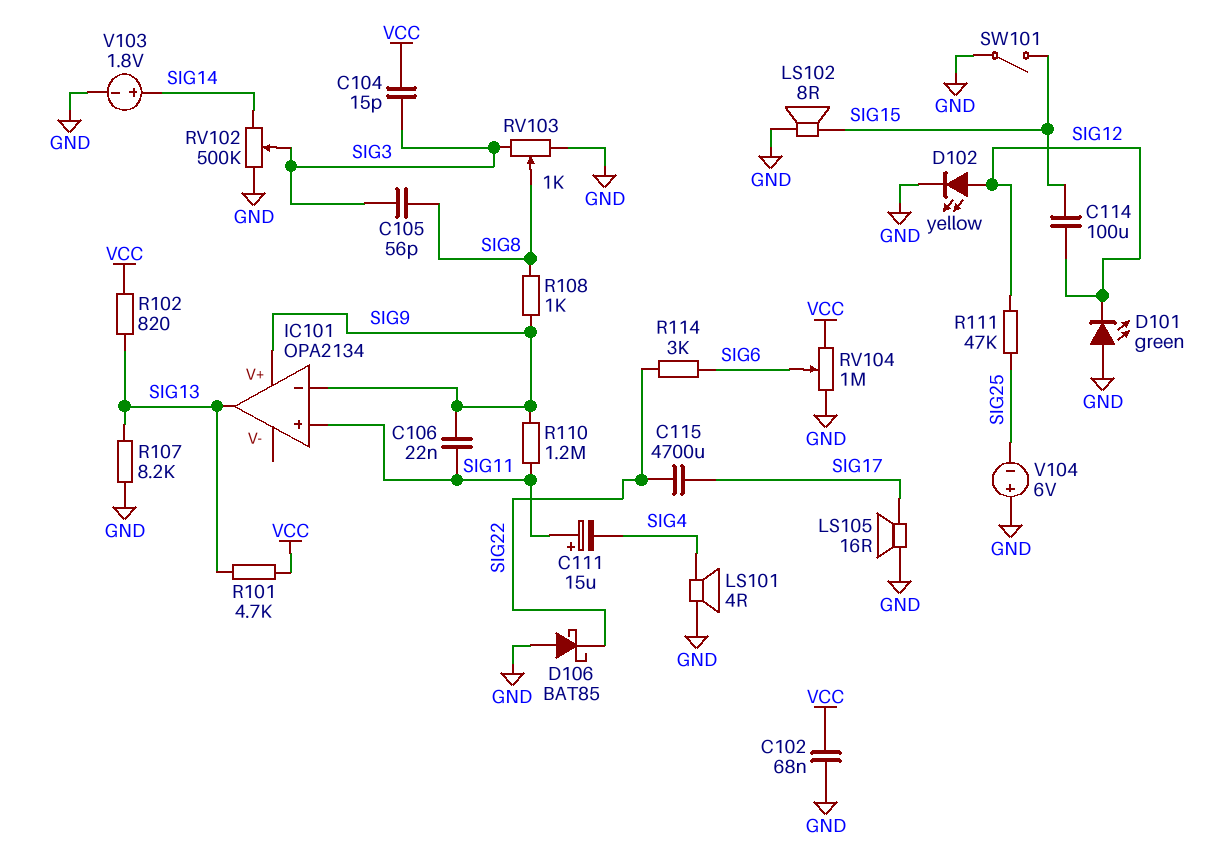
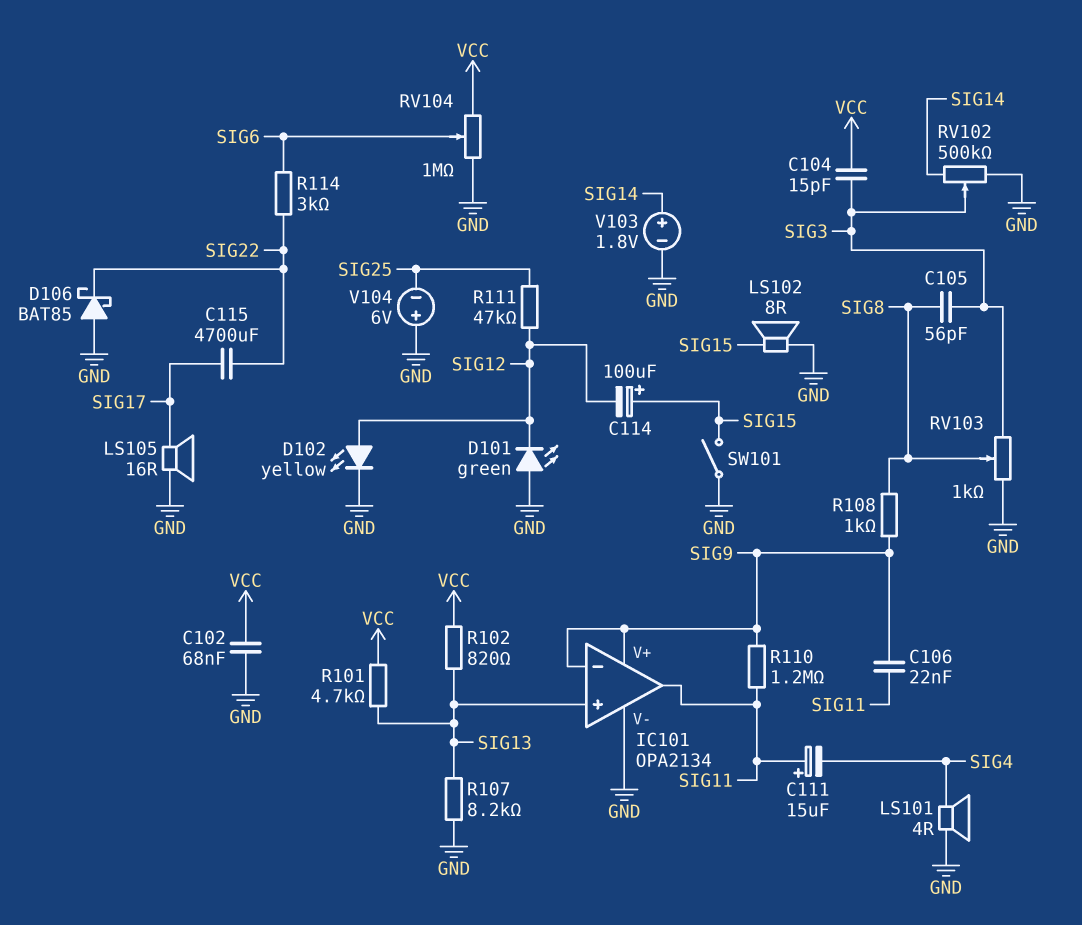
C114: 100uF (SIG12, SIG15) -> 100uF (plus SIG15, minus SIG12)
IC101 pin V-: none -> GND
IC101 pin in+: SIG11 -> SIG13
IC101 pin out: SIG13 -> SIG11

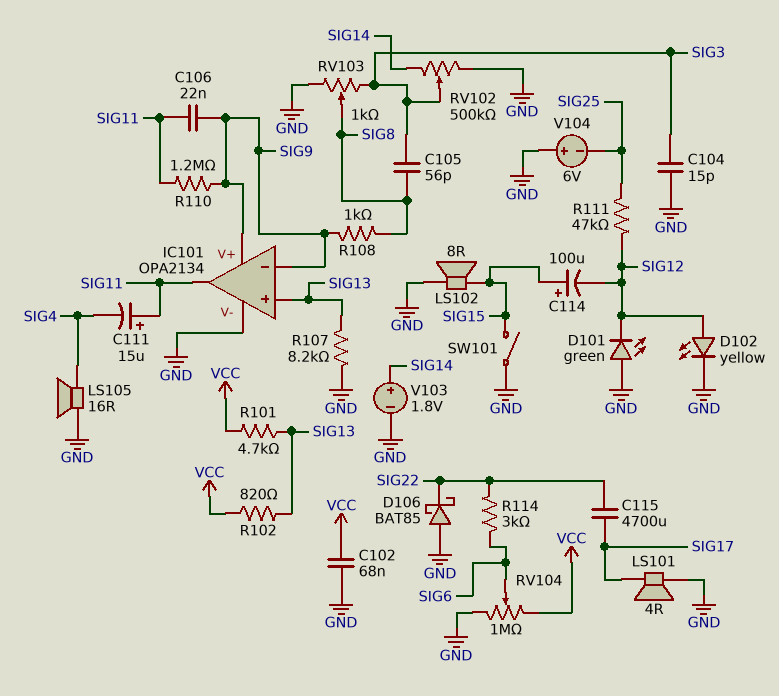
C104: 15pF (SIG3, VCC) -> 15pF (GND, SIG3)
LS101: speaker 4R (GND, SIG4) -> speaker 4R (GND, SIG17)
LS105: speaker 16R (GND, SIG17) -> speaker 16R (GND, SIG4)

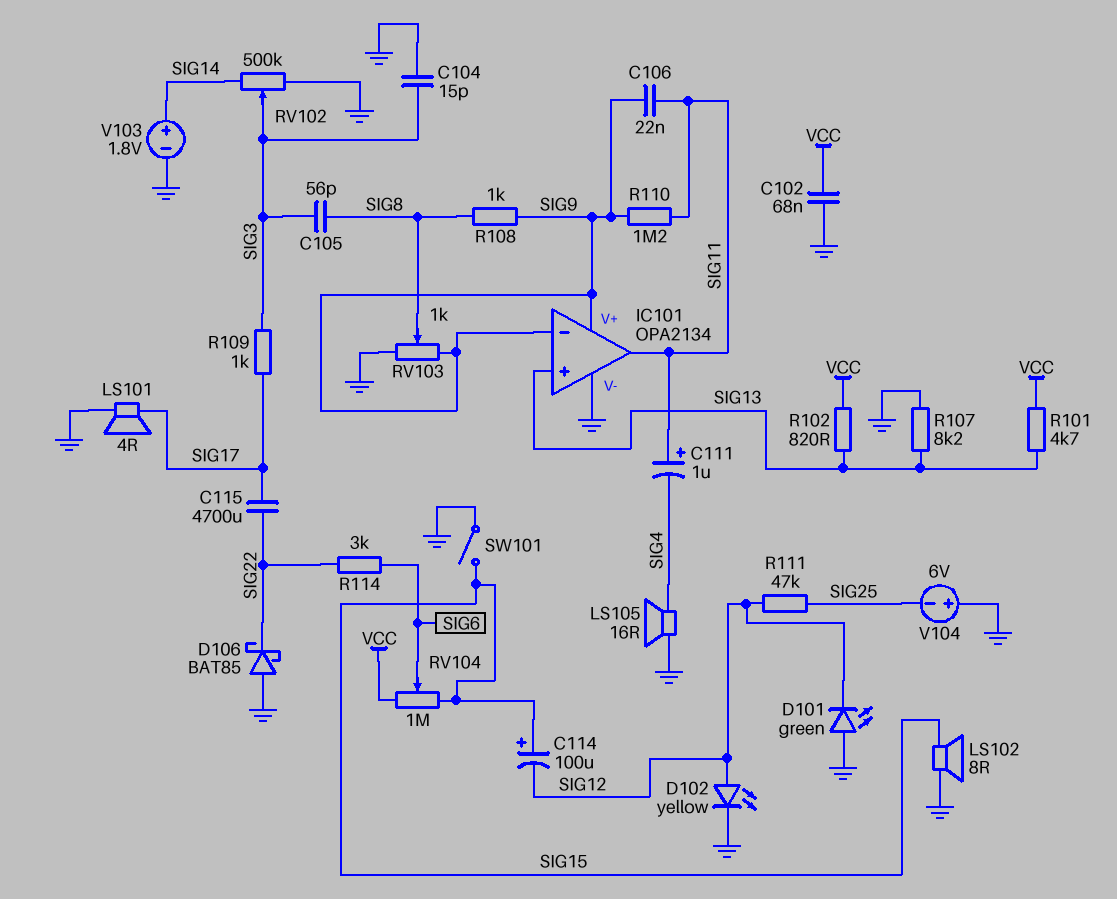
C111: 15uF (plus SIG11, minus SIG4) -> 1uF (plus SIG11, minus SIG4)
R109: none -> 1k (SIG3, SIG17)
RV103: 1k (GND, SIG3, wiper SIG8) -> 1k (GND, SIG9, wiper SIG8)
RV104: 1M (GND, VCC, wiper SIG6) -> 1M (SIG15, VCC, wiper SIG6)

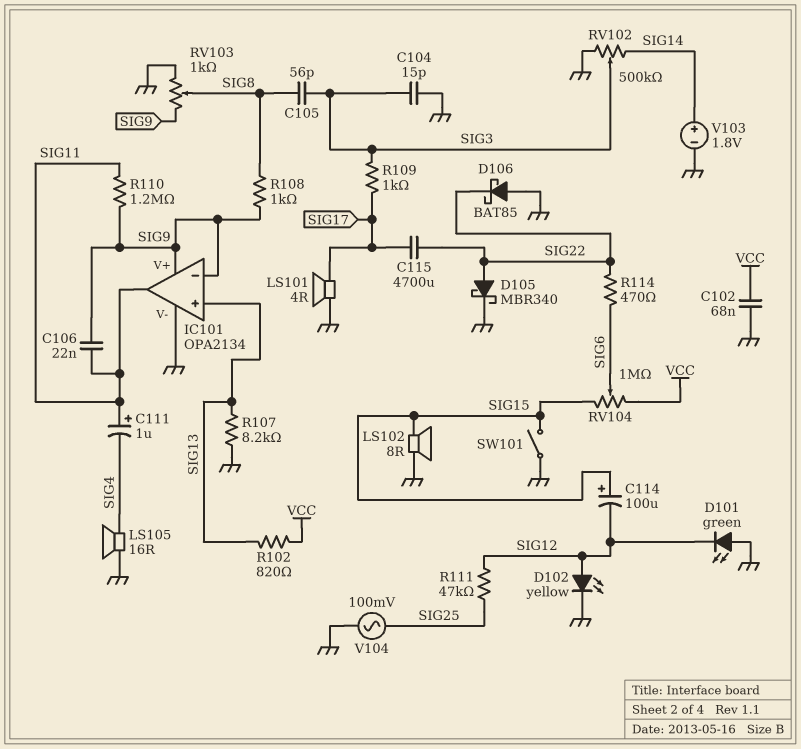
D105: none -> schottky MBR340 (A SIG22, K GND)
R101: 4.7k (SIG13, VCC) -> none
R114: 3k (SIG6, SIG22) -> 470 (SIG6, SIG22)
V104: 6V (plus GND, minus SIG25) -> AC 100mV (GND, SIG25)

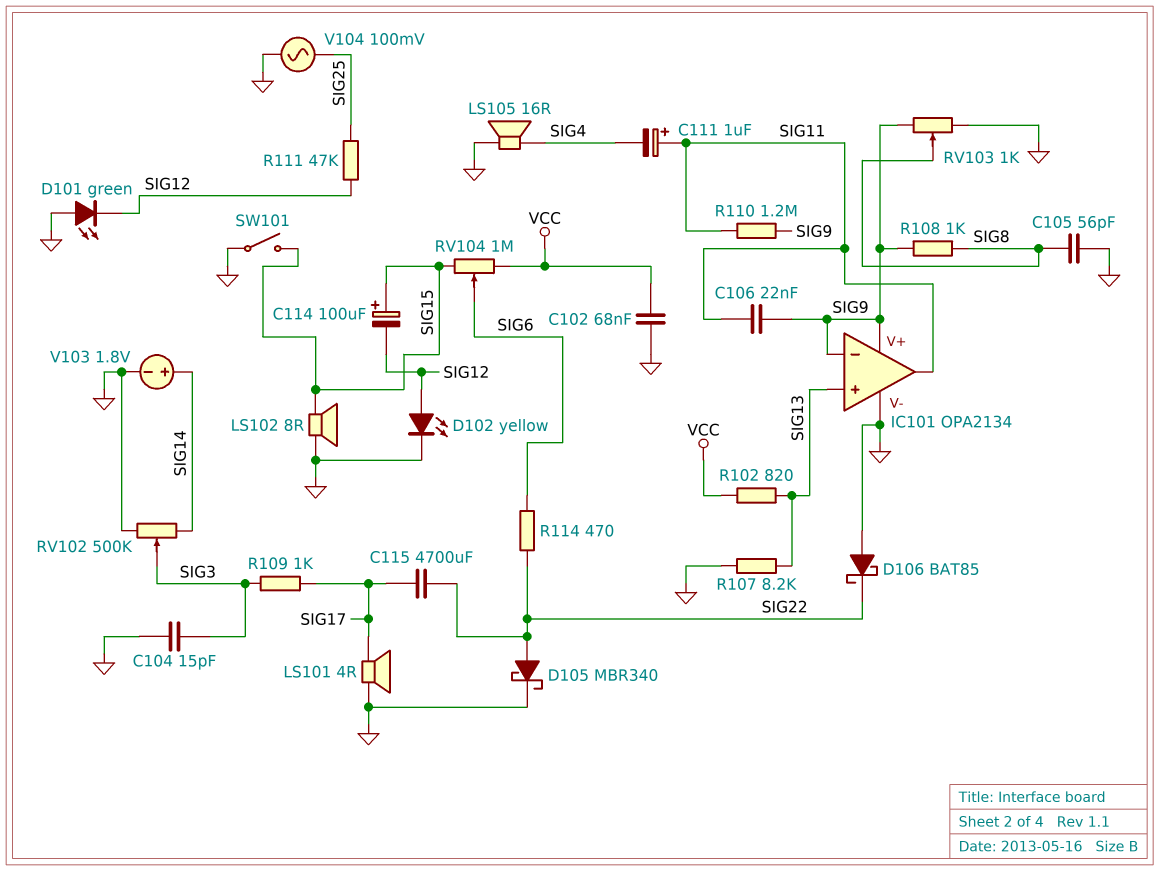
C105: 56pF (SIG3, SIG8) -> 56pF (GND, SIG8)

